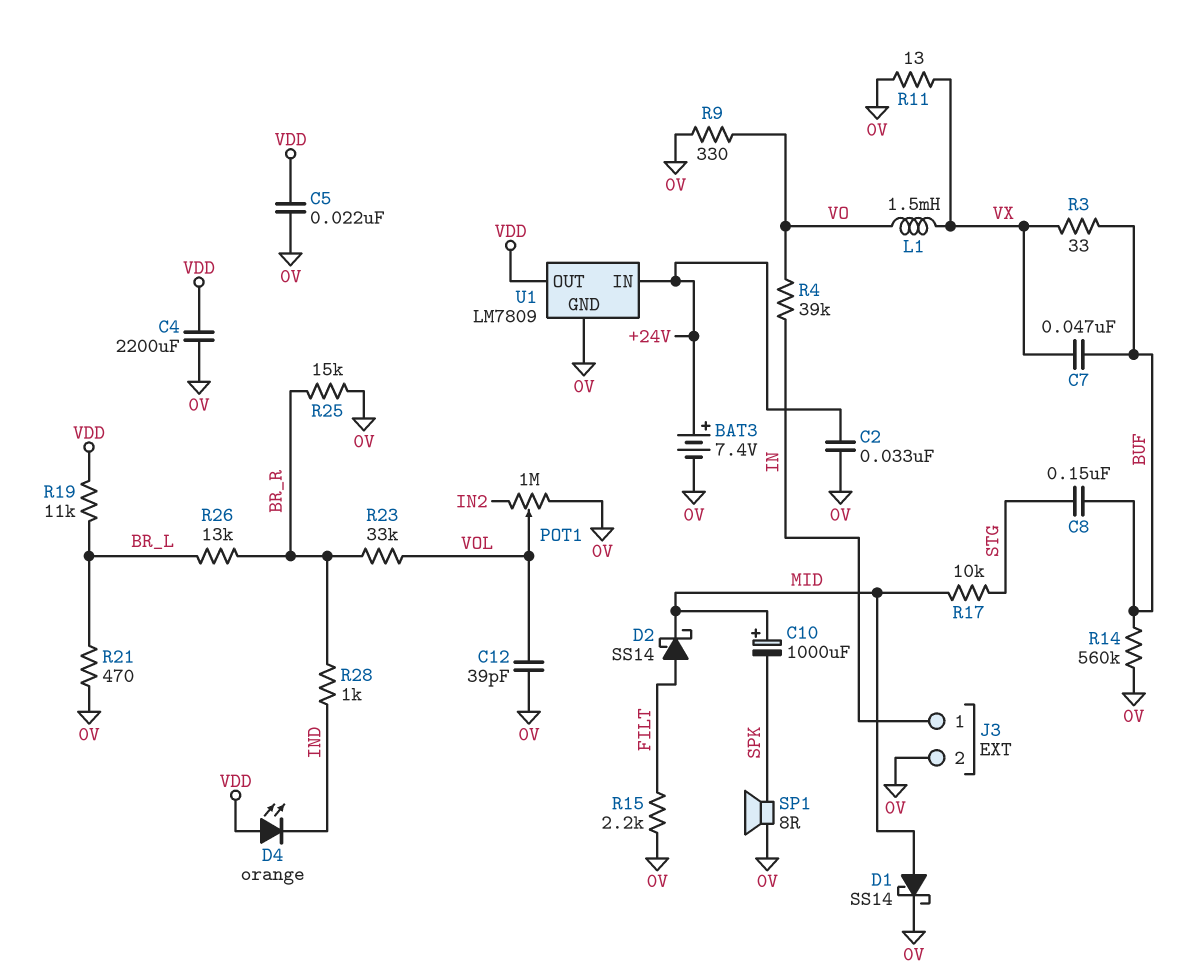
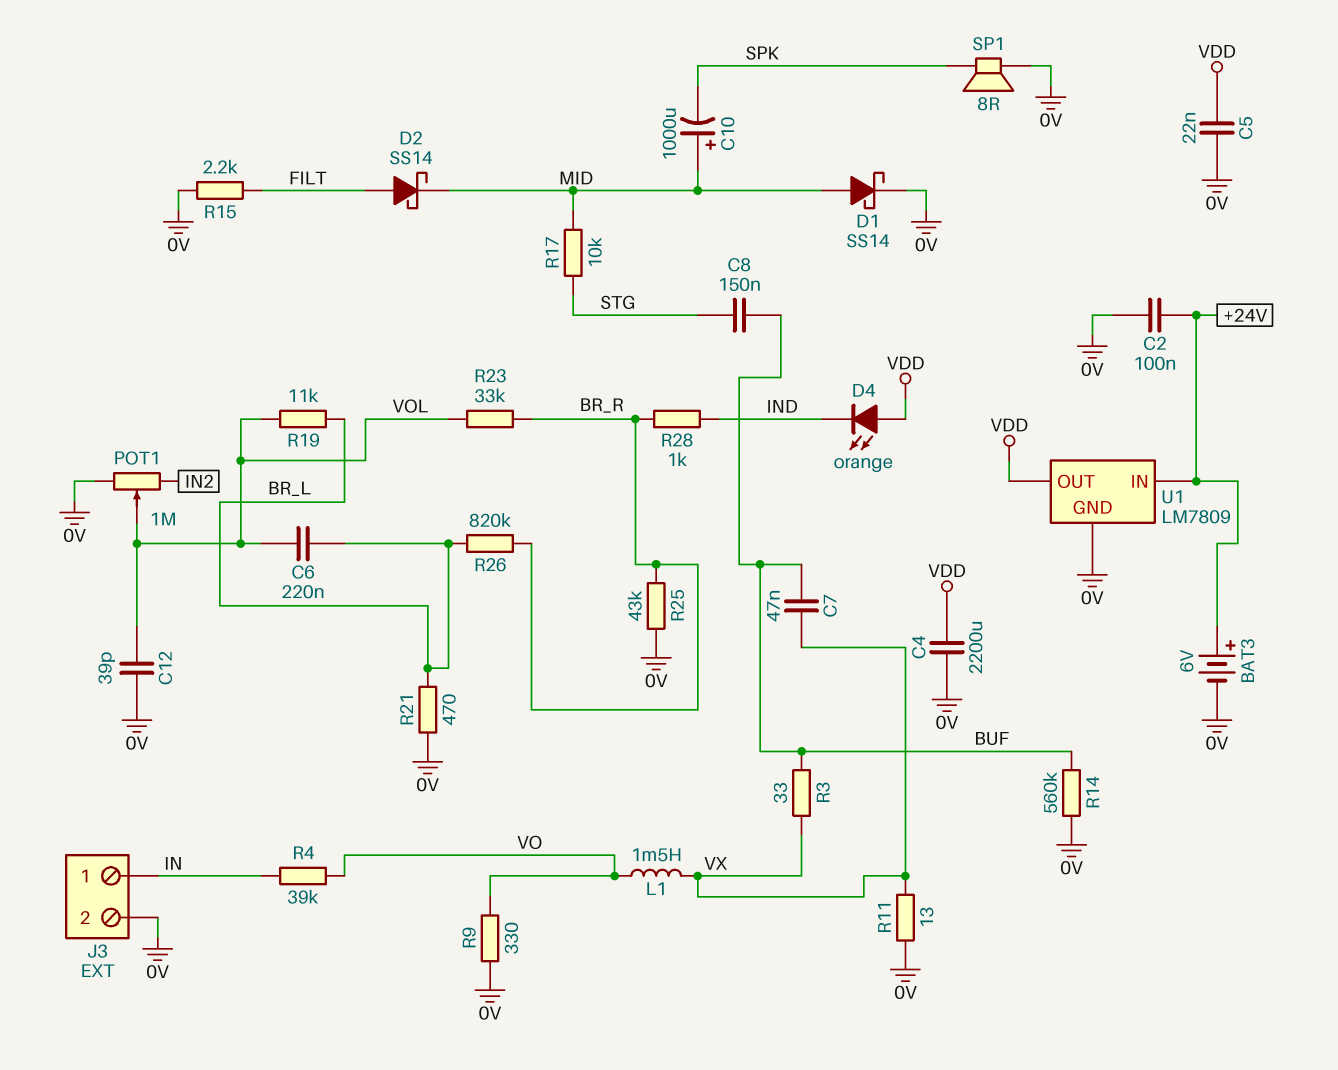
BAT3: 7.4V (plus +24V, minus 0V) -> 6V (plus +24V, minus 0V)
C2: 33nF (+24V, 0V) -> 100nF (+24V, 0V)
C6: none -> 220nF (BR_L, VOL)
R19: 11k (BR_L, VDD) -> 11k (BR_L, VOL)
R25: 15k (0V, BR_R) -> 43k (0V, BR_R)
R26: 13k (BR_L, BR_R) -> 820k (BR_L, BR_R)

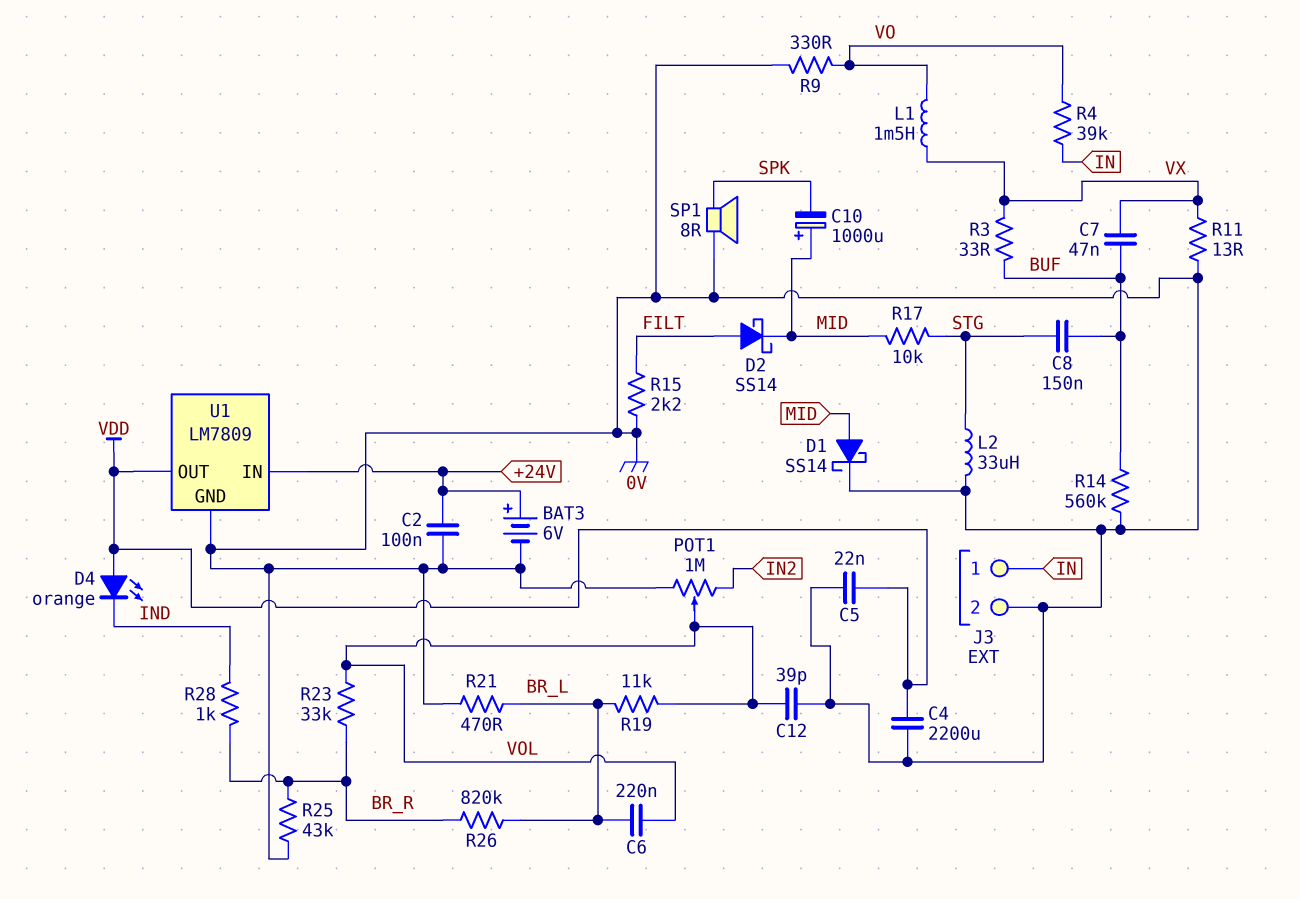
L2: none -> 33uH (0V, STG)

